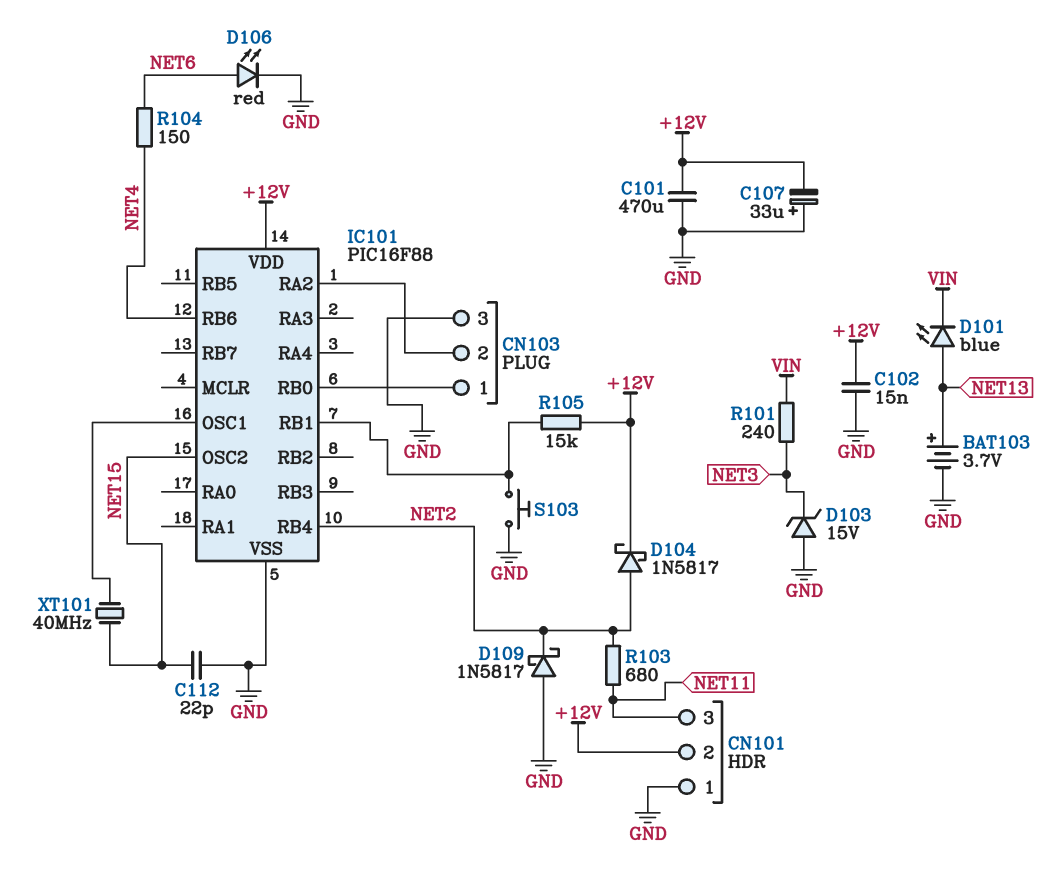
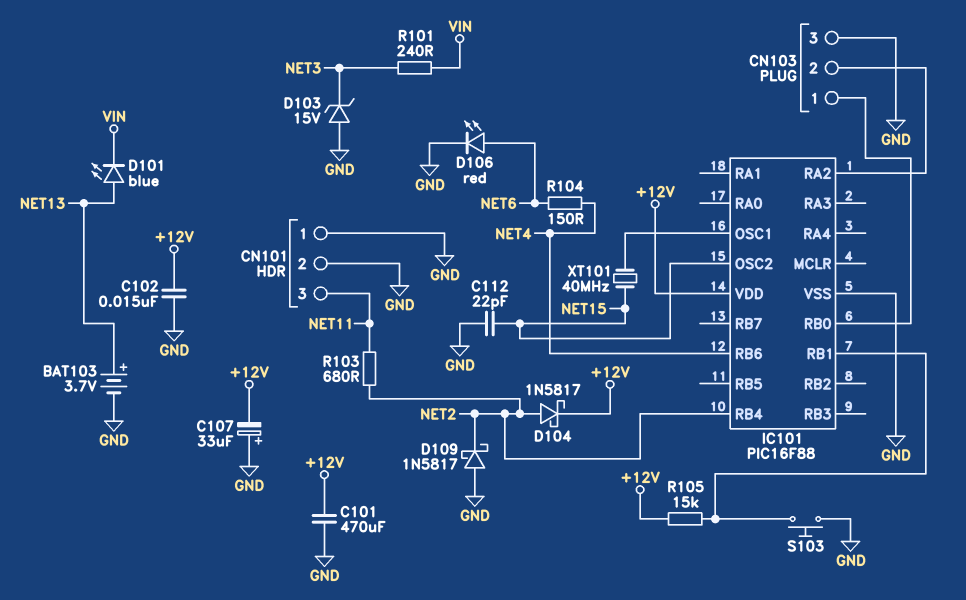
CN101 pin 2: +12V -> GND

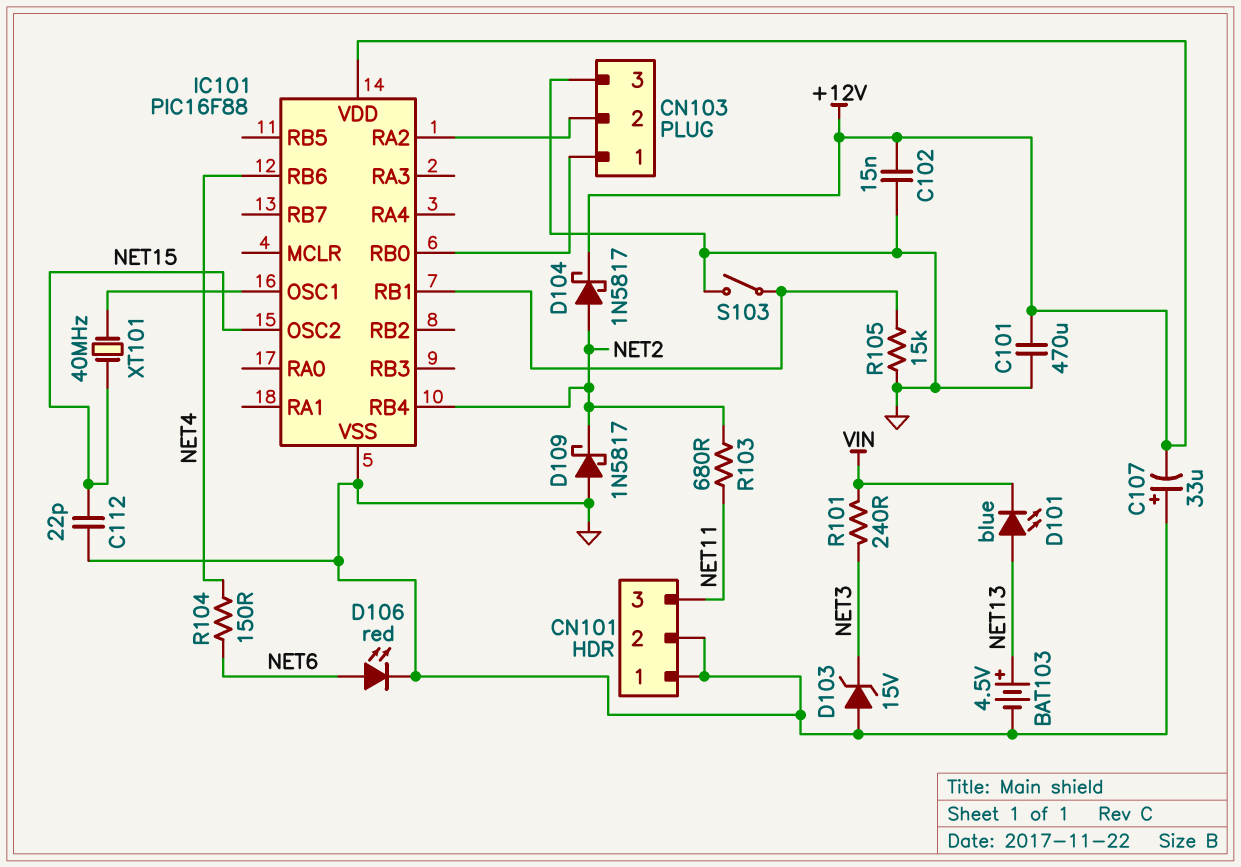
BAT103: 3.7V (plus NET13, minus GND) -> 4.5V (plus NET13, minus GND)
R105: 15k (+12V, IC101/RB1) -> 15k (GND, IC101/RB1)
S103: button (GND, IC101/RB1) -> switch (GND, IC101/RB1)

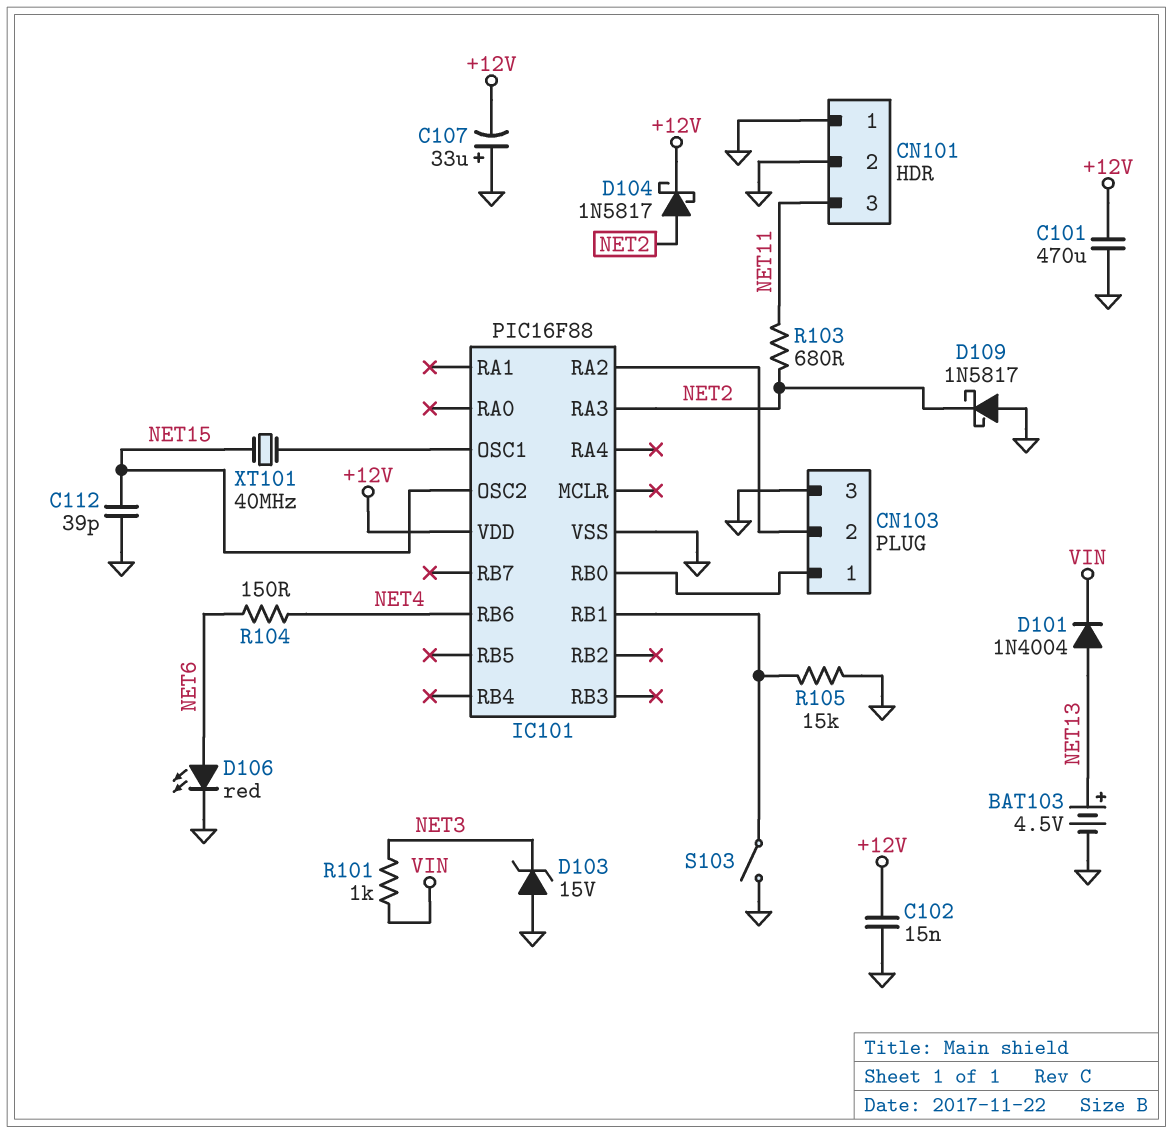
C112: 22pF (GND, NET15) -> 39pF (GND, NET15)
D101: LED blue (A NET13, K VIN) -> diode 1N4004 (A NET13, K VIN)
IC101 pin RA3: none -> NET2
IC101 pin RB4: NET2 -> none
R101: 240 (NET3, VIN) -> 1k (NET3, VIN)

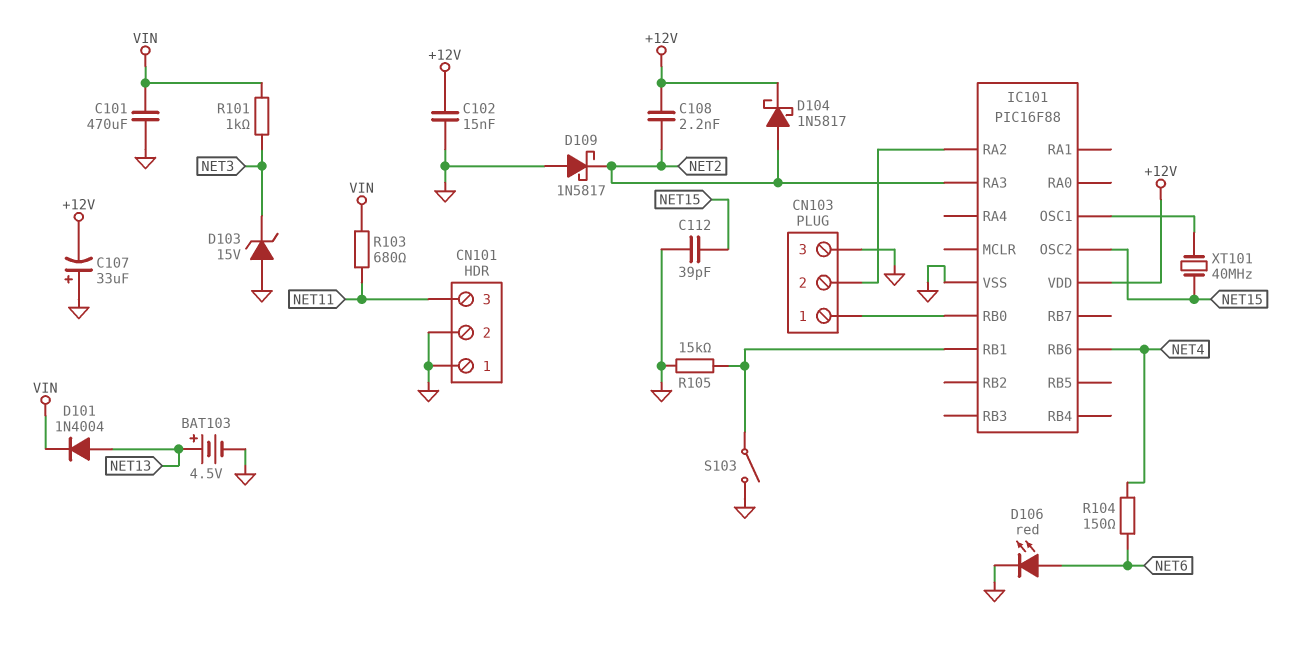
C101: 470uF (+12V, GND) -> 470uF (GND, VIN)
C108: none -> 2.2nF (+12V, NET2)
R103: 680 (NET2, NET11) -> 680 (NET11, VIN)

